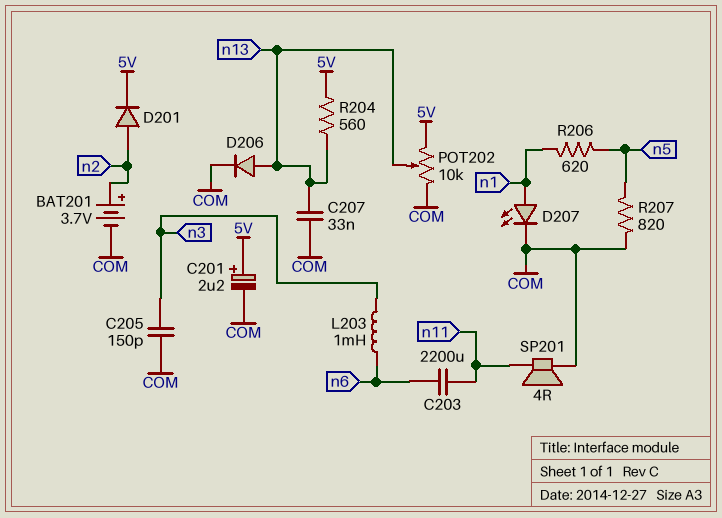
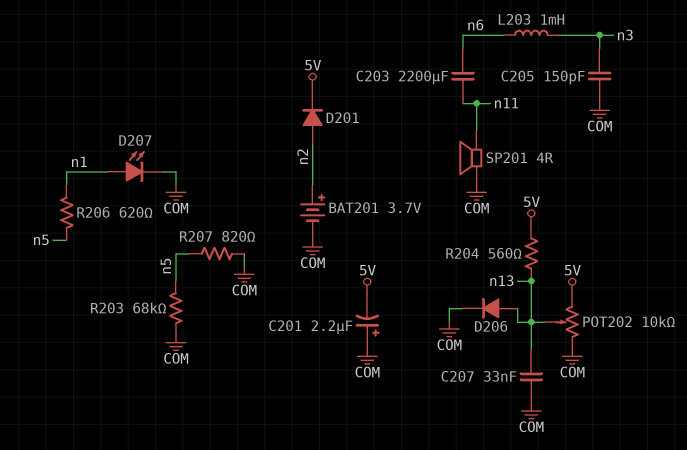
C201: 2.2uF (plus 5V, minus COM) -> 2.2uF (plus COM, minus 5V)
R203: none -> 68k (COM, n5)

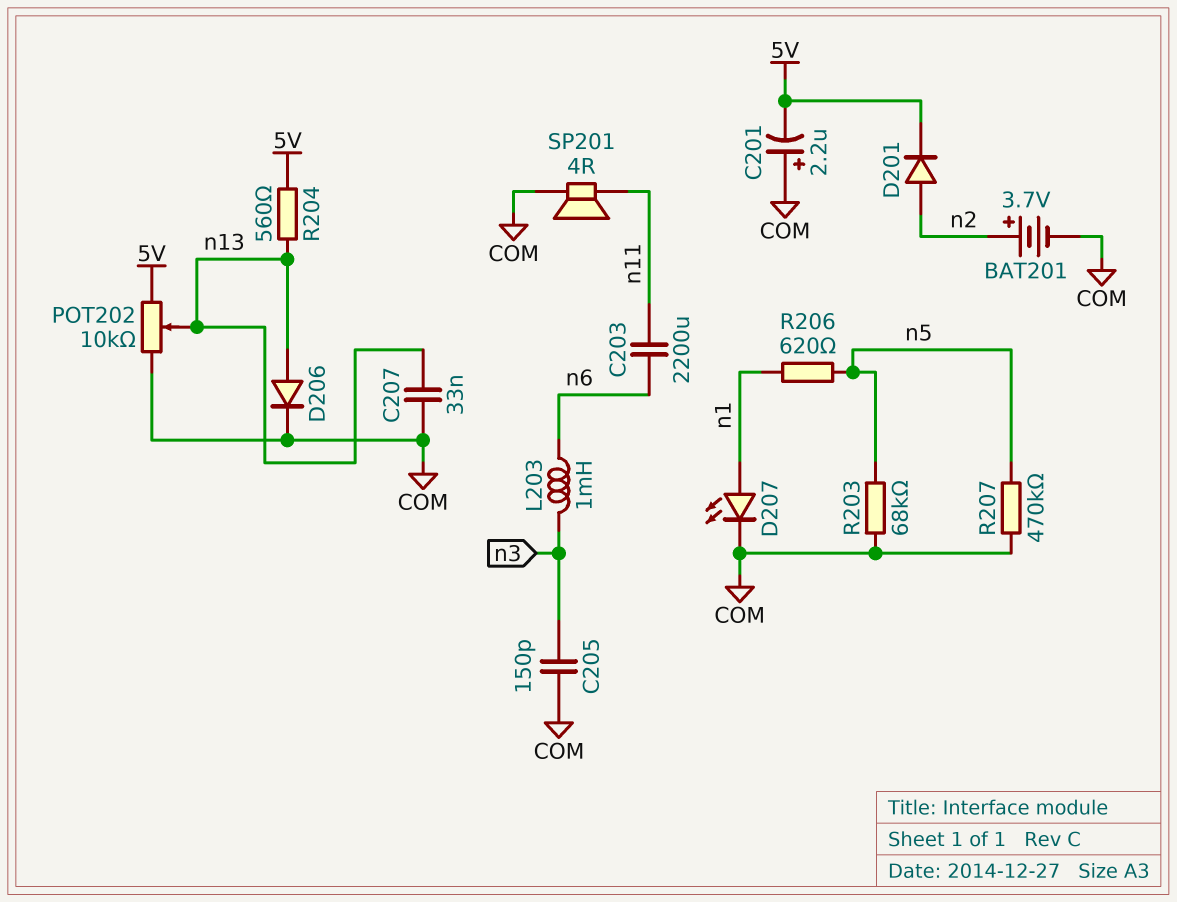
R207: 820 (COM, n5) -> 470k (COM, n5)

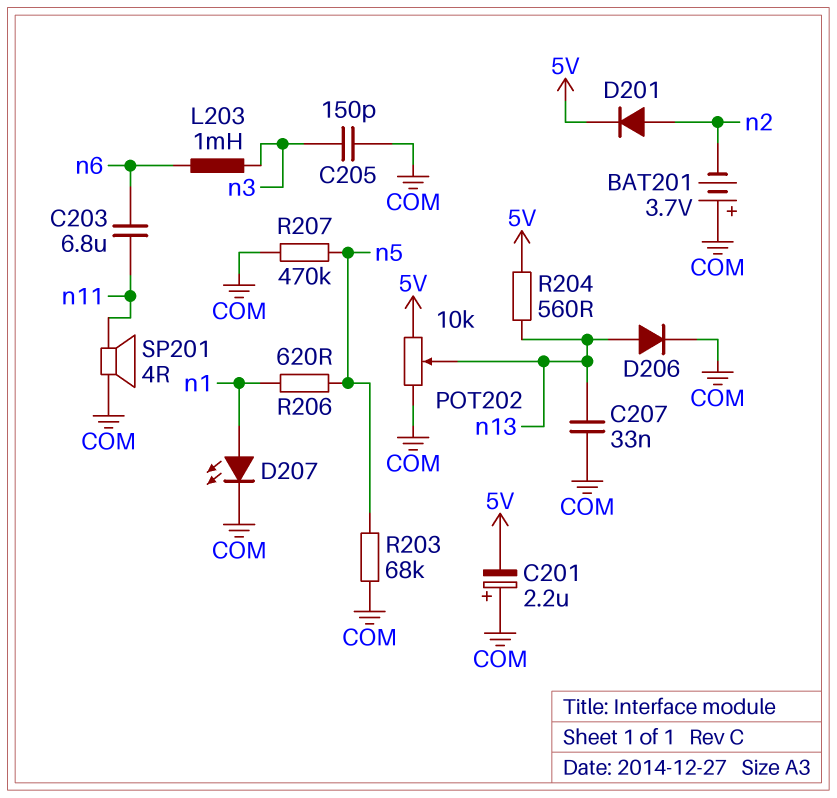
BAT201: 3.7V (plus n2, minus COM) -> 3.7V (plus COM, minus n2)
C203: 2200uF (n6, n11) -> 6.8uF (n6, n11)

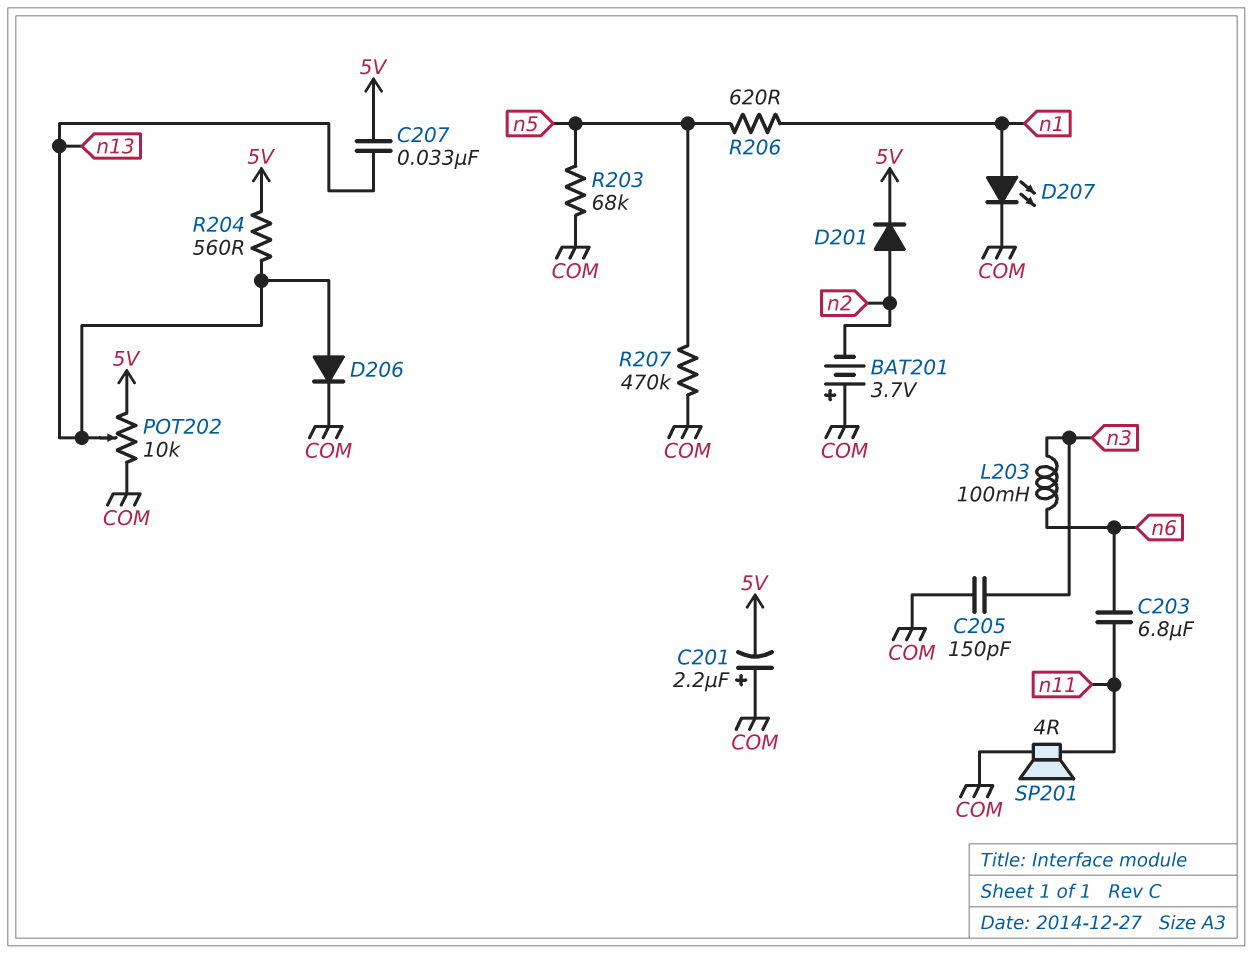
C207: 33nF (COM, n13) -> 33nF (5V, n13)
L203: 1mH (n3, n6) -> 100mH (n3, n6)

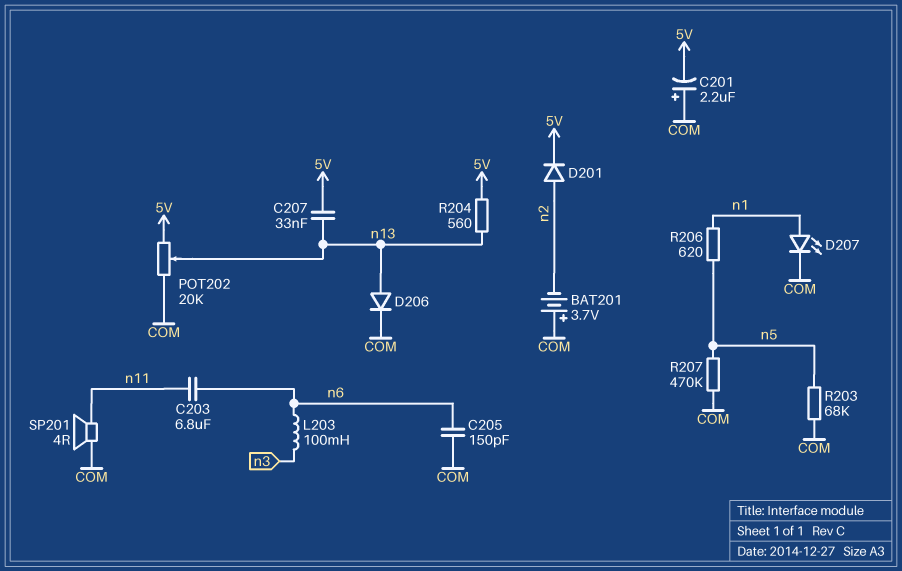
C205: 150pF (COM, n3) -> 150pF (COM, n6)
POT202: 10k (5V, COM, wiper n13) -> 20k (5V, COM, wiper n13)

